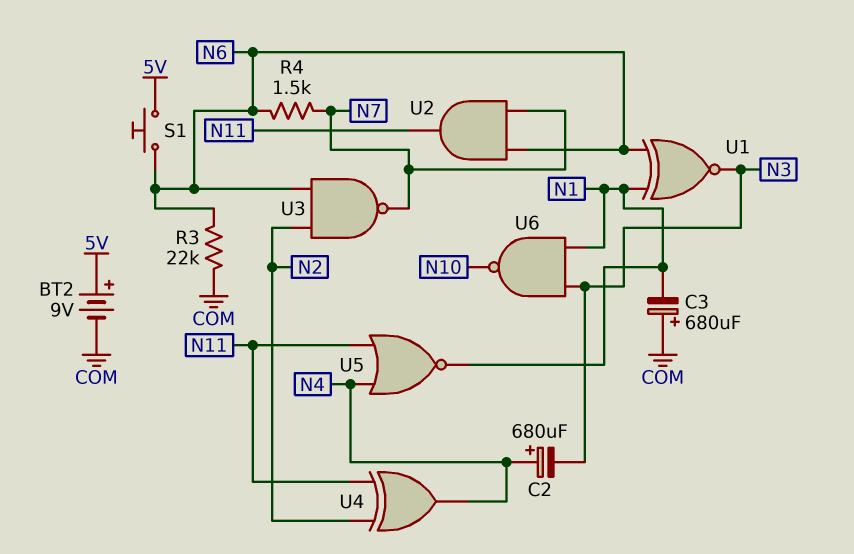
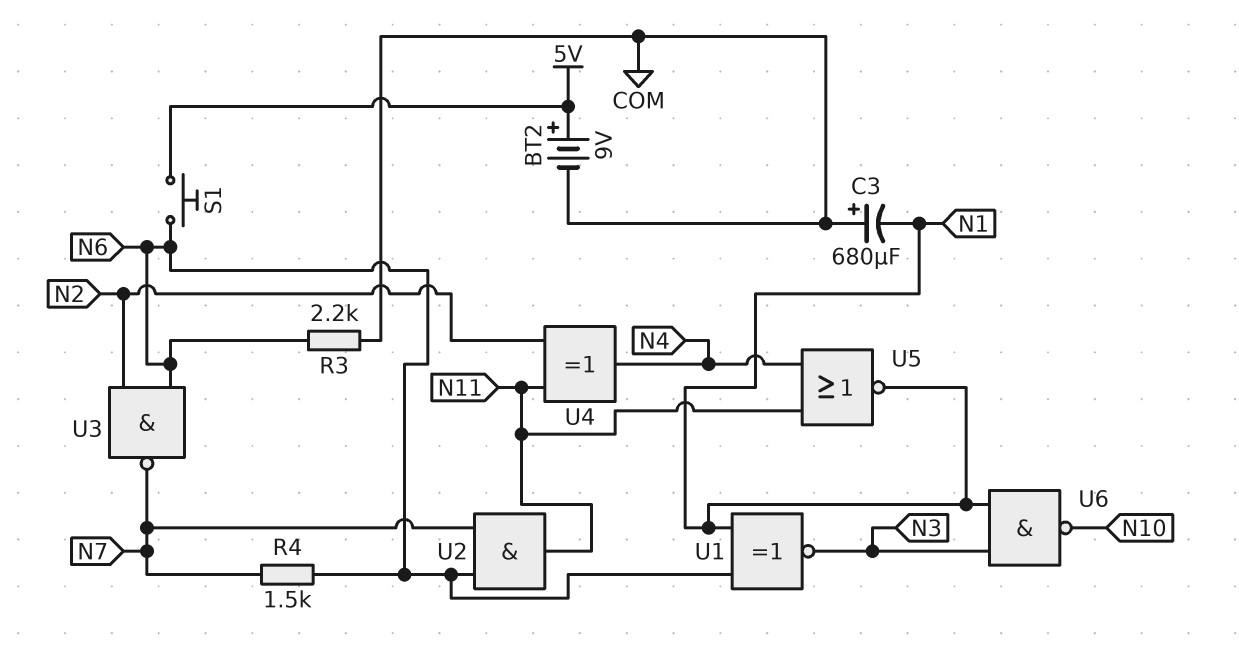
C2: 680uF (plus N4, minus N3) -> none
R3: 22k (COM, N6) -> 2.2k (COM, N6)

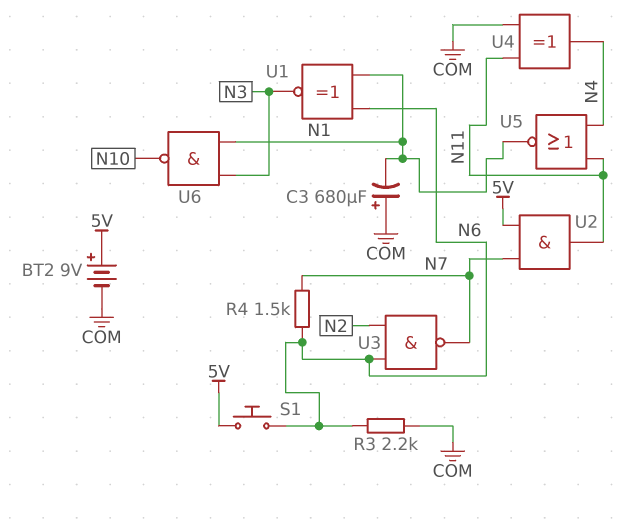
U2: AND (in N6, in N7, out N11) -> AND (in 5V, in N7, out N11)
U4: XOR (in N2, in N11, out N4) -> XOR (in COM, in N11, out N4)

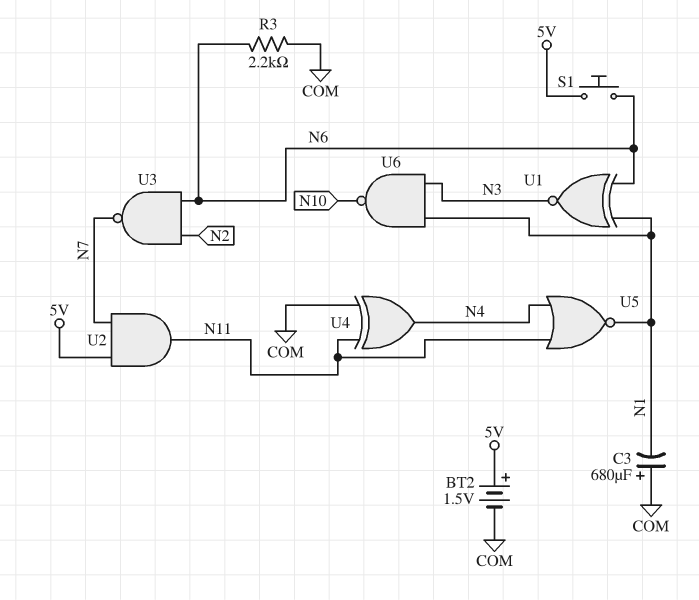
BT2: 9V (plus 5V, minus COM) -> 1.5V (plus 5V, minus COM)
R4: 1.5k (N6, N7) -> none

